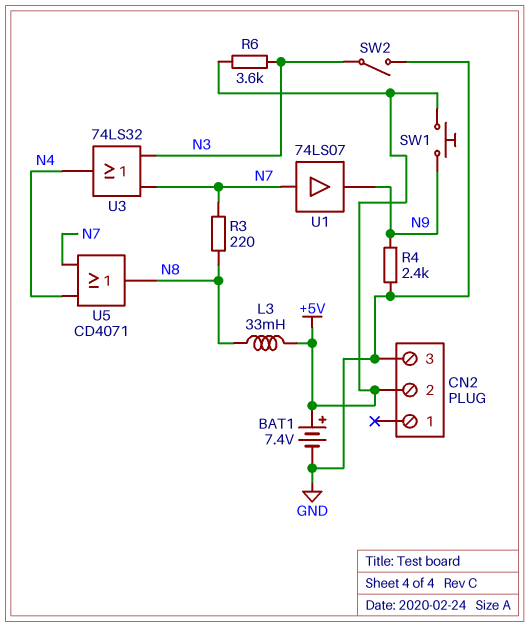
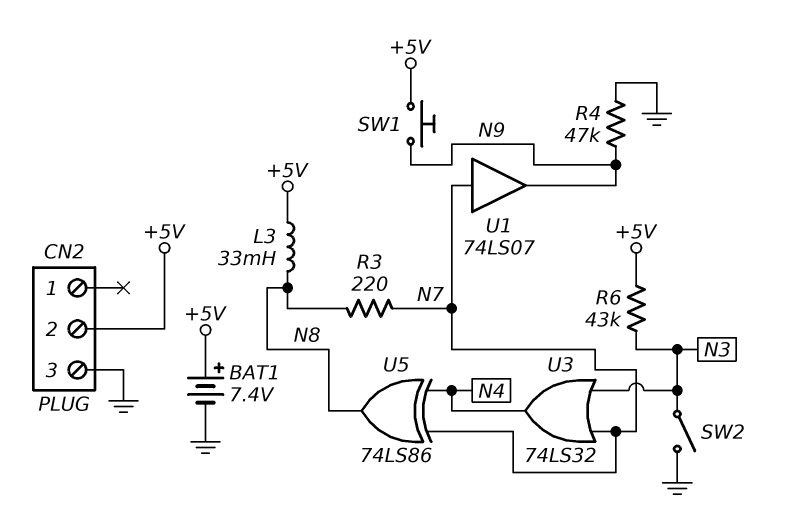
R4: 2.4k (GND, N9) -> 47k (GND, N9)
R6: 3.6k (+5V, N3) -> 43k (+5V, N3)
U5: OR CD4071 (in N4, in N7, out N8) -> XOR 74LS86 (in N4, in N7, out N8)

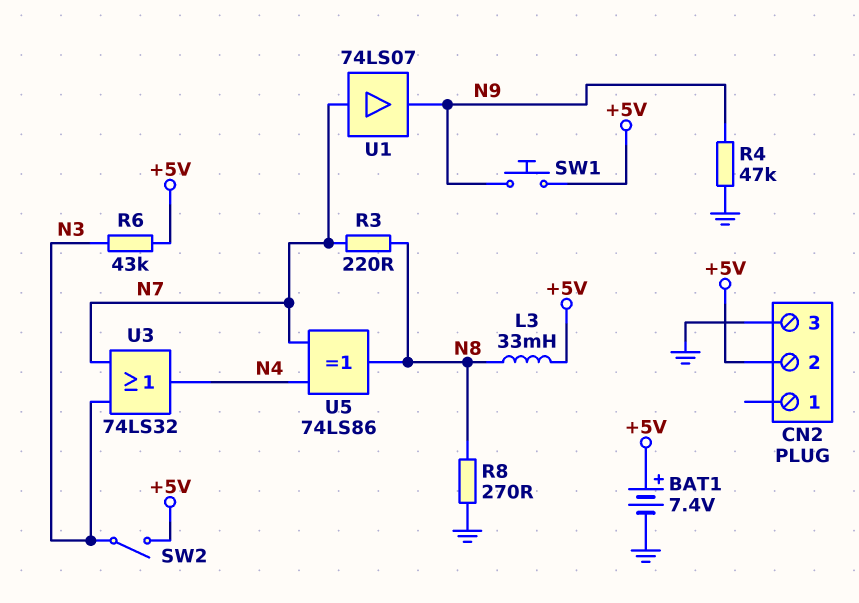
R8: none -> 270 (GND, N8)
SW2: switch (GND, N3) -> switch (+5V, N3)

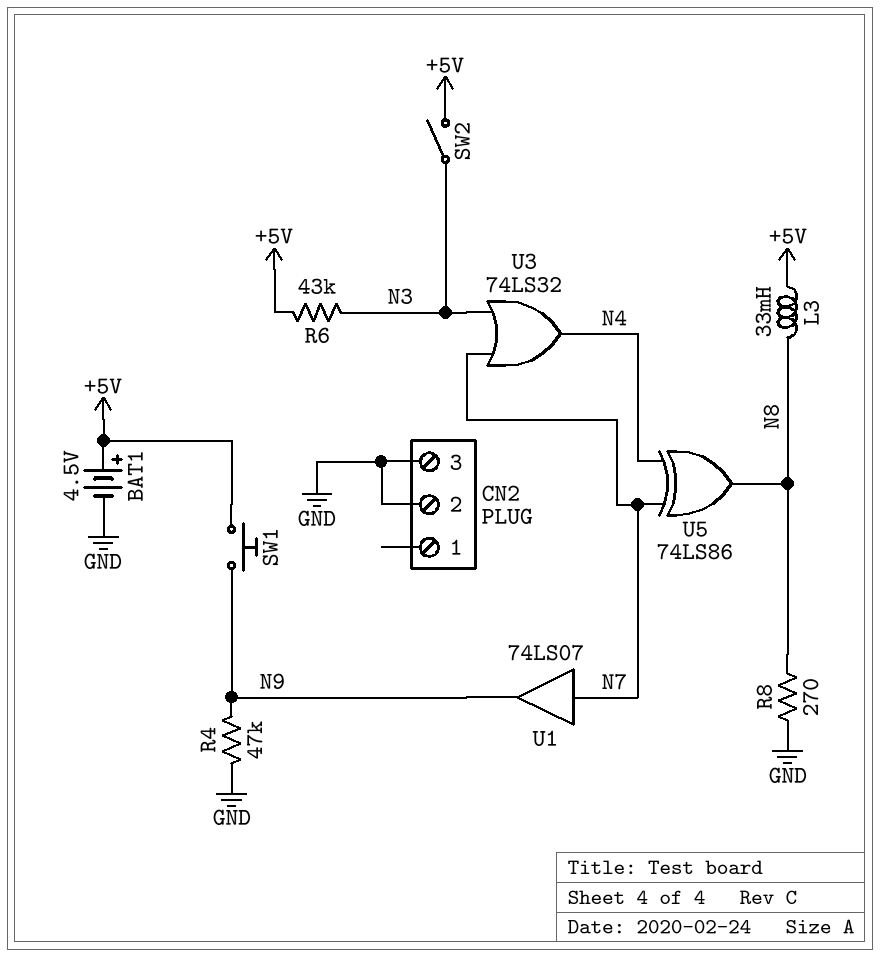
BAT1: 7.4V (plus +5V, minus GND) -> 4.5V (plus +5V, minus GND)
CN2 pin 2: +5V -> GND
R3: 220 (N7, N8) -> none

